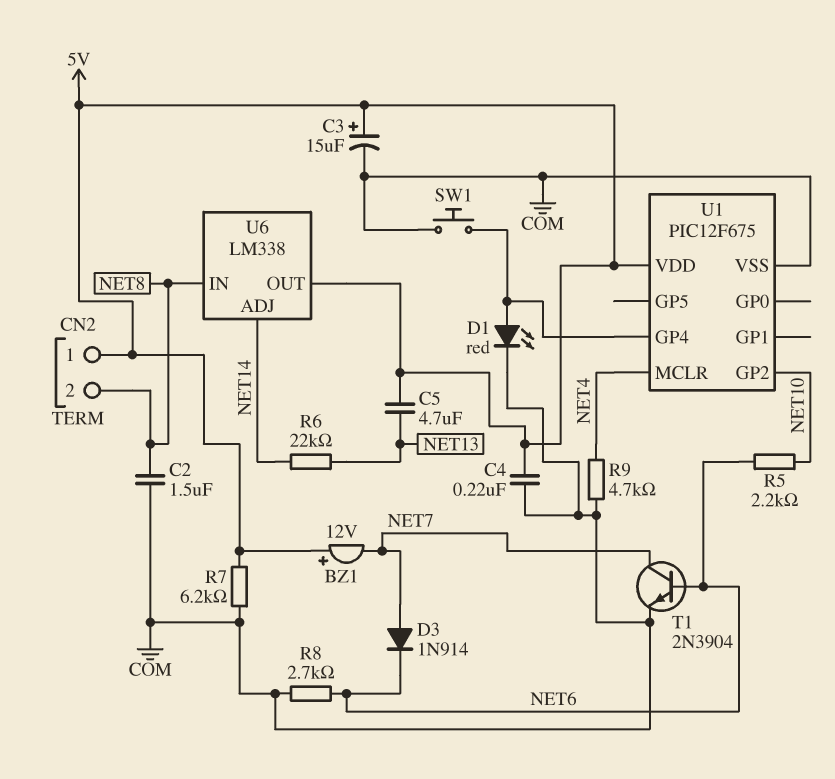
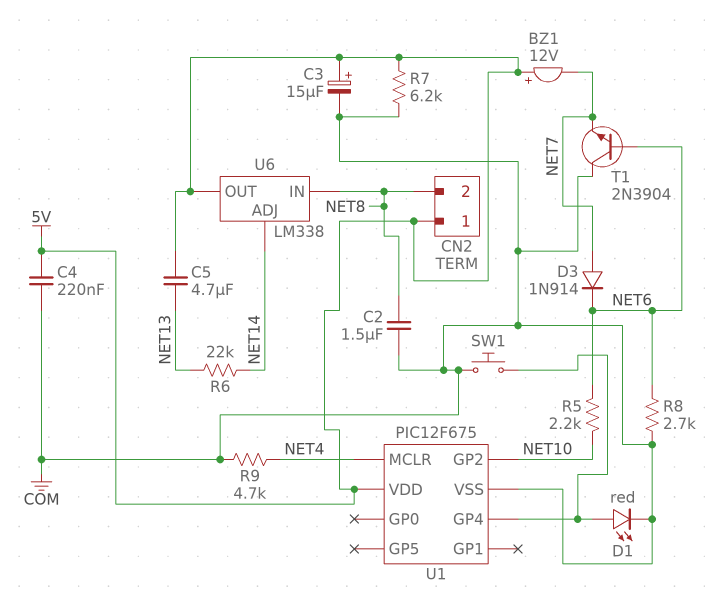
T1: NPN 2N3904 (B NET6, C NET7, E COM) -> NPN 2N3904 (B NET6, C COM, E NET7)

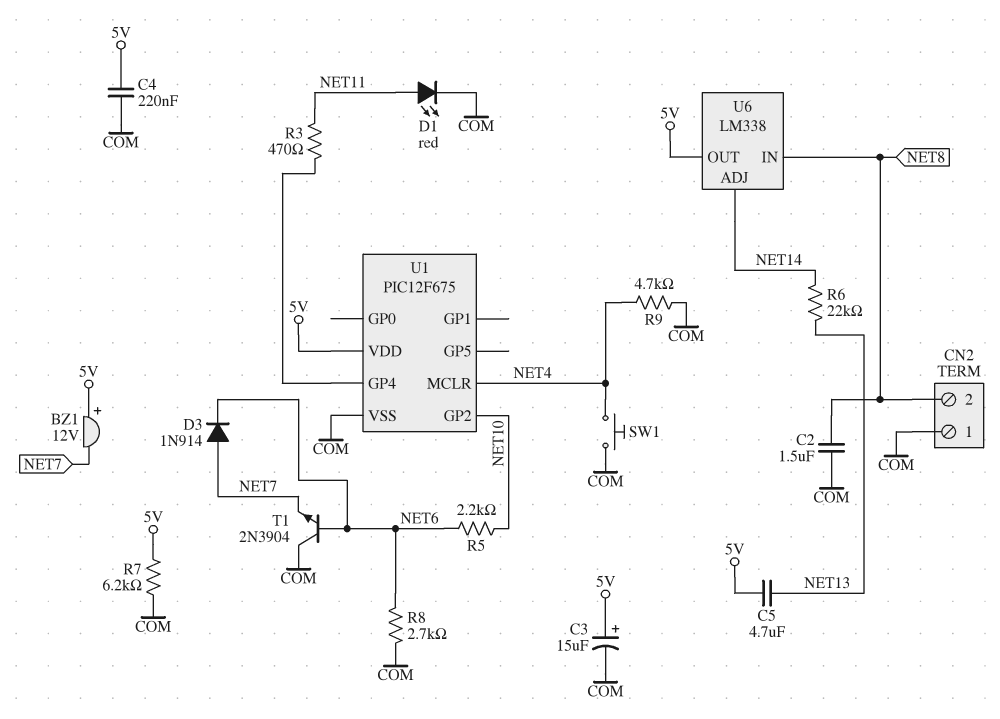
CN2 pin 1: 5V -> COM
D1: LED red (A U1/GP4, K COM) -> LED red (A NET11, K COM)
R3: none -> 470 (NET11, U1/GP4)
SW1: button (COM, U1/GP4) -> button (COM, NET4)

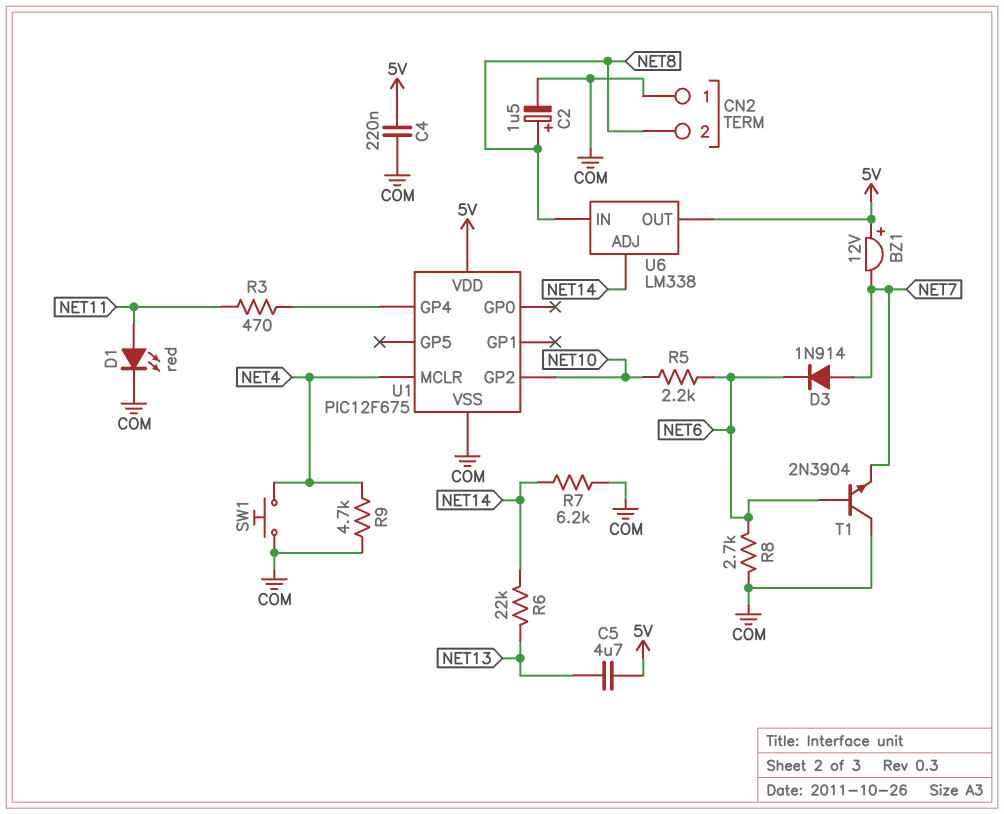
C2: 1.5uF (COM, NET8) -> 1.5uF (plus NET8, minus COM)
C3: 15uF (plus 5V, minus COM) -> none
R7: 6.2k (5V, COM) -> 6.2k (COM, NET14)

